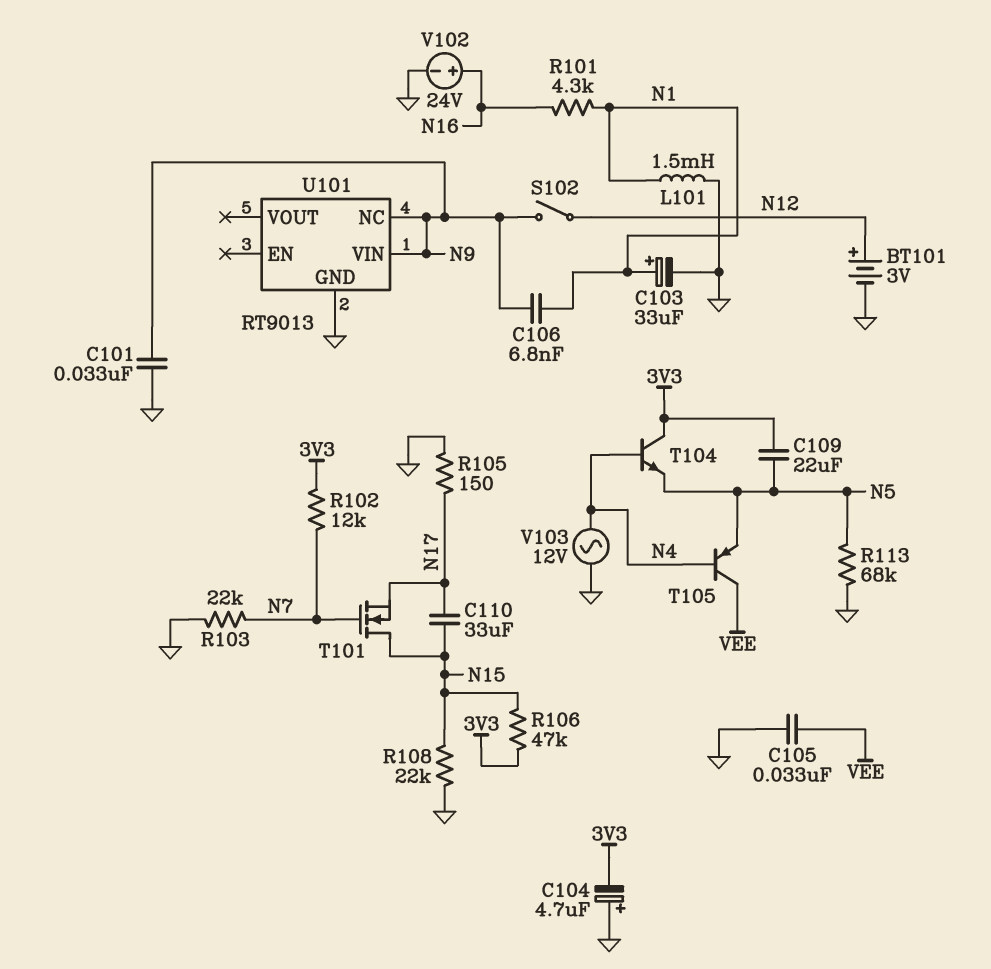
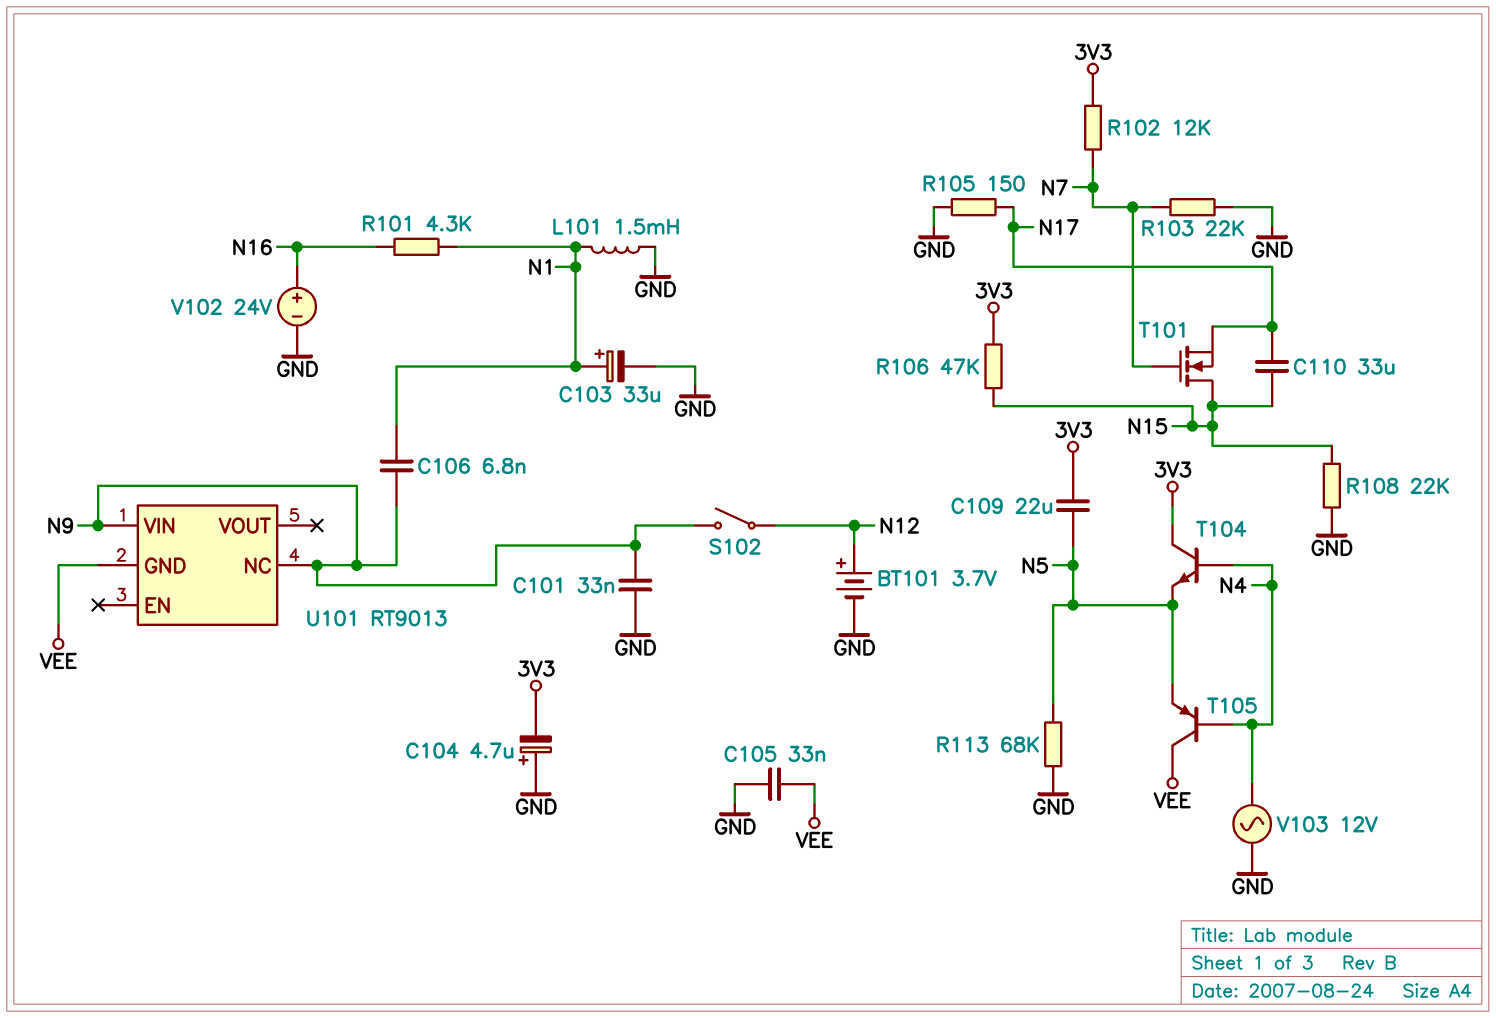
BT101: 3V (plus N12, minus GND) -> 3.7V (plus N12, minus GND)
U101 pin GND: GND -> VEE

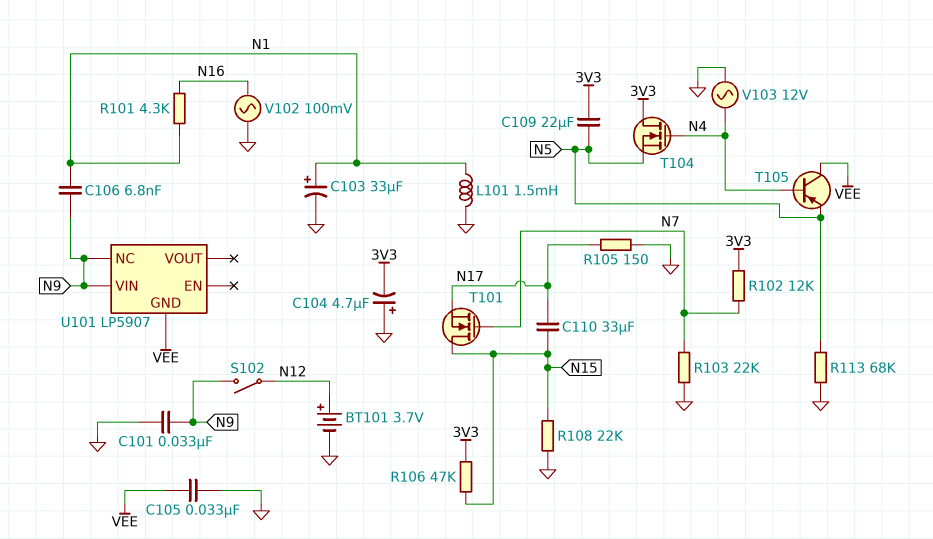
T104: NPN (B N4, C 3V3, E N5) -> NMOS (G N4, D 3V3, S N5)
U101: RT9013 -> LP5907
V102: 24V (plus N16, minus GND) -> AC 100mV (GND, N16)

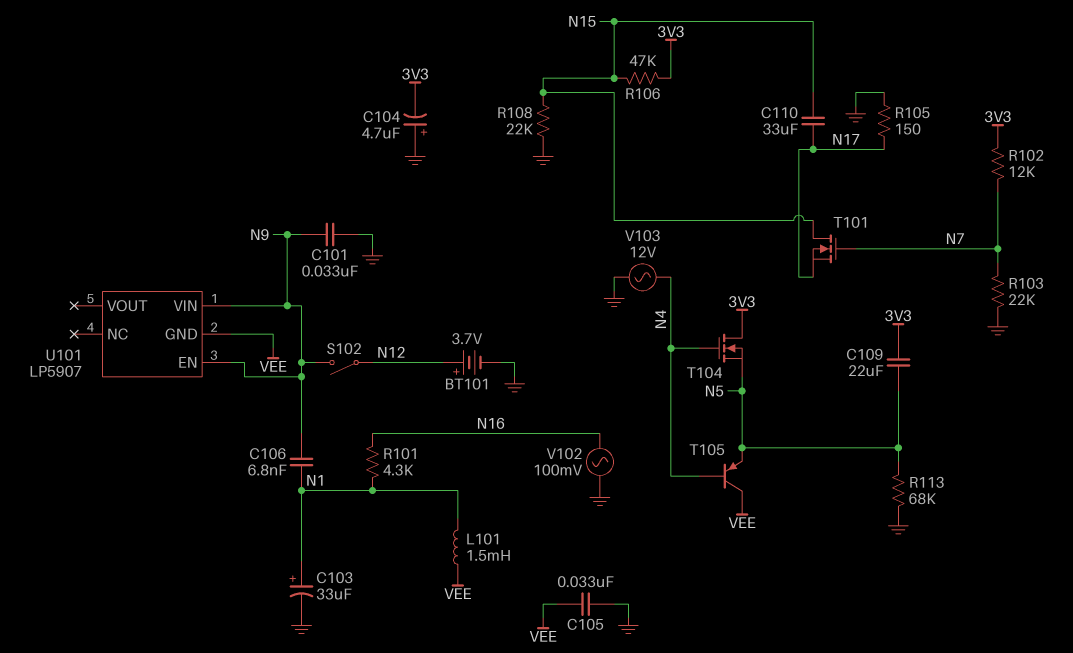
L101: 1.5mH (GND, N1) -> 1.5mH (N1, VEE)
U101 pin EN: none -> N9
U101 pin NC: N9 -> none

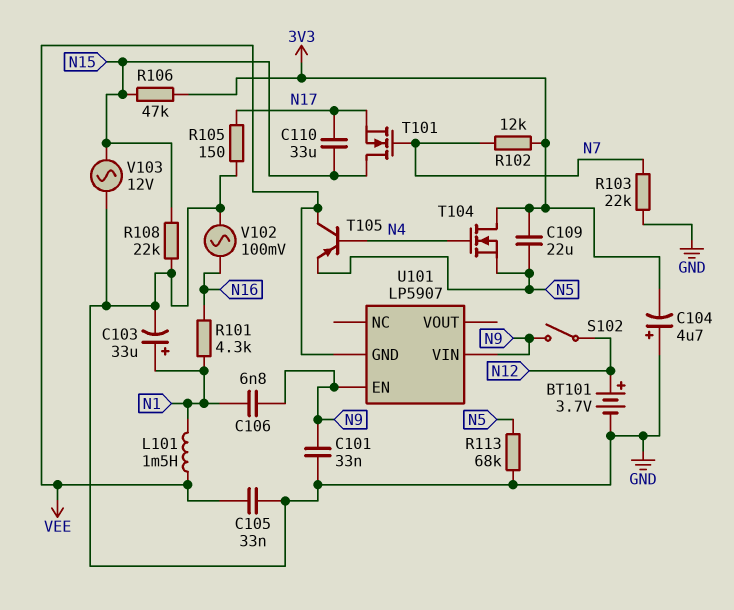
V103: AC 12V (GND, N4) -> AC 12V (GND, N15)

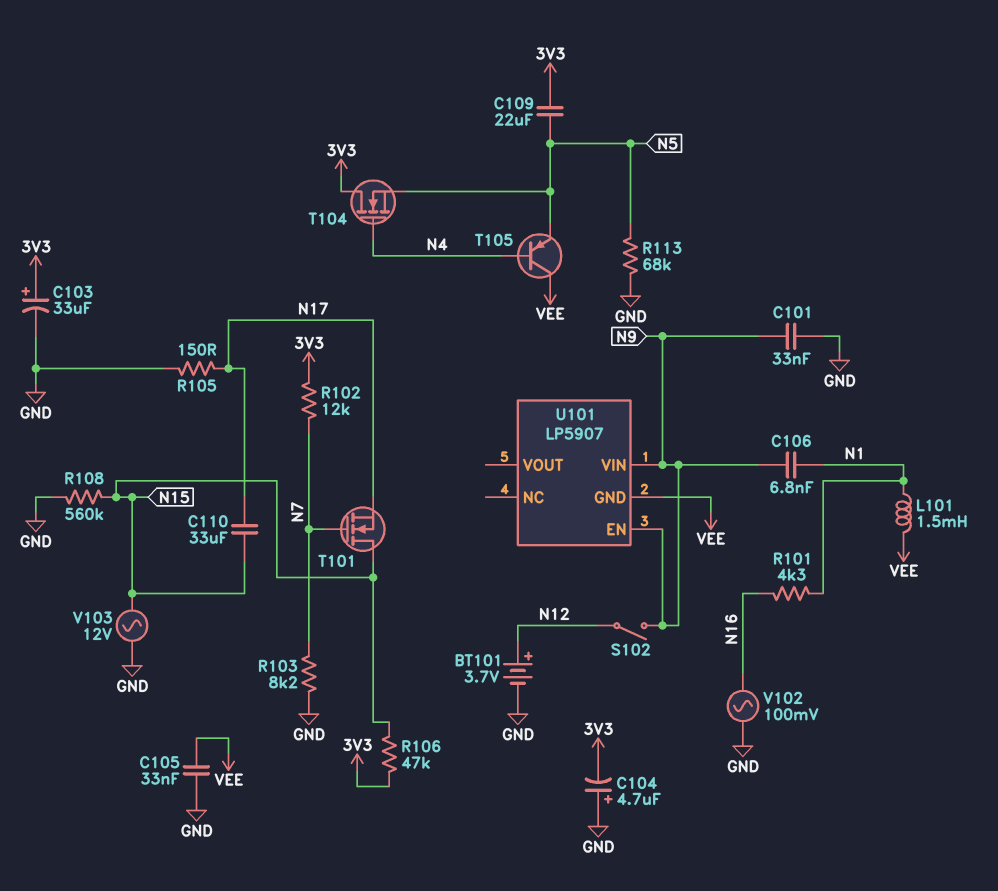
C103: 33uF (plus N1, minus GND) -> 33uF (plus 3V3, minus GND)
R103: 22k (GND, N7) -> 8.2k (GND, N7)
R108: 22k (GND, N15) -> 560k (GND, N15)

